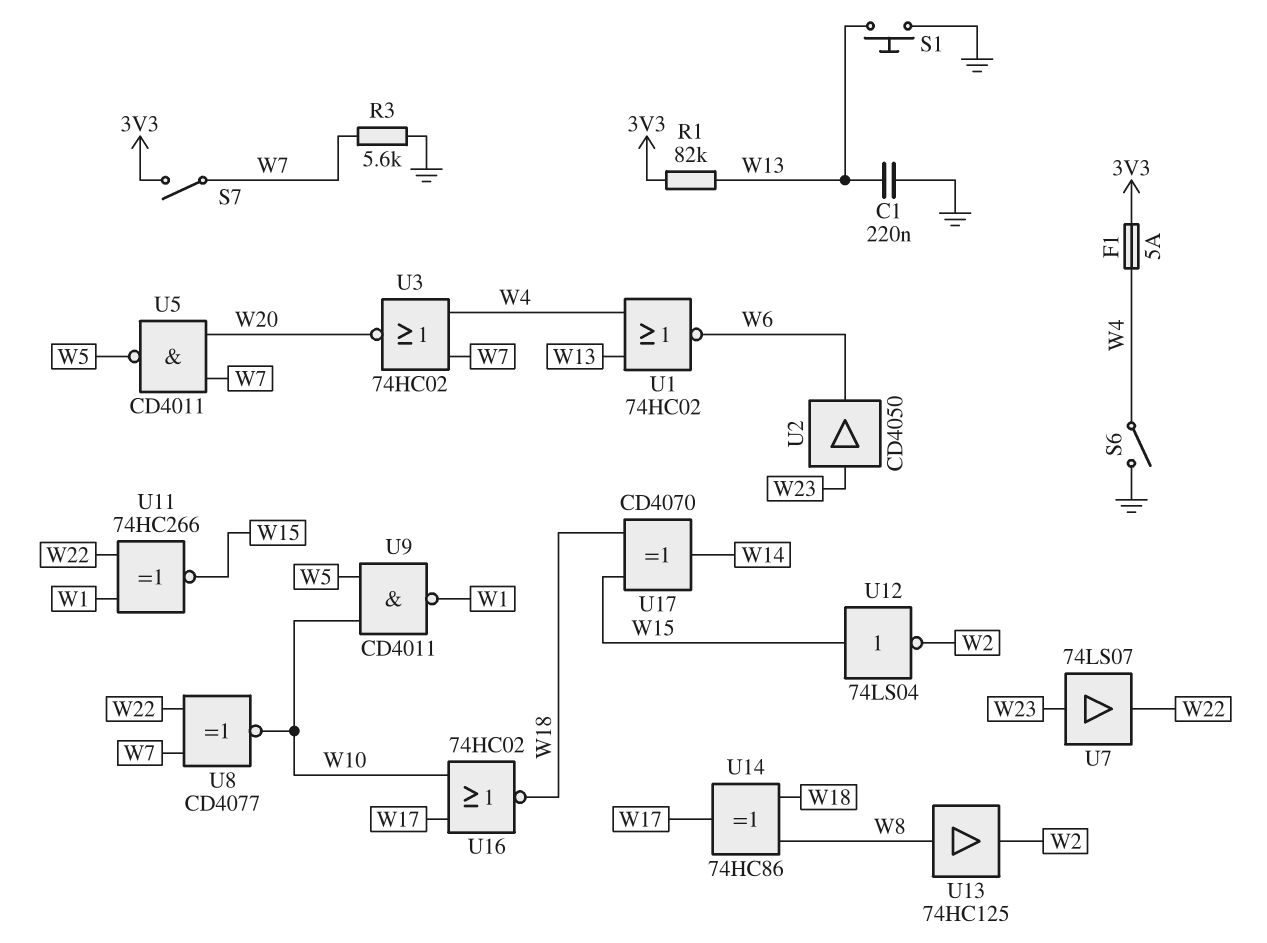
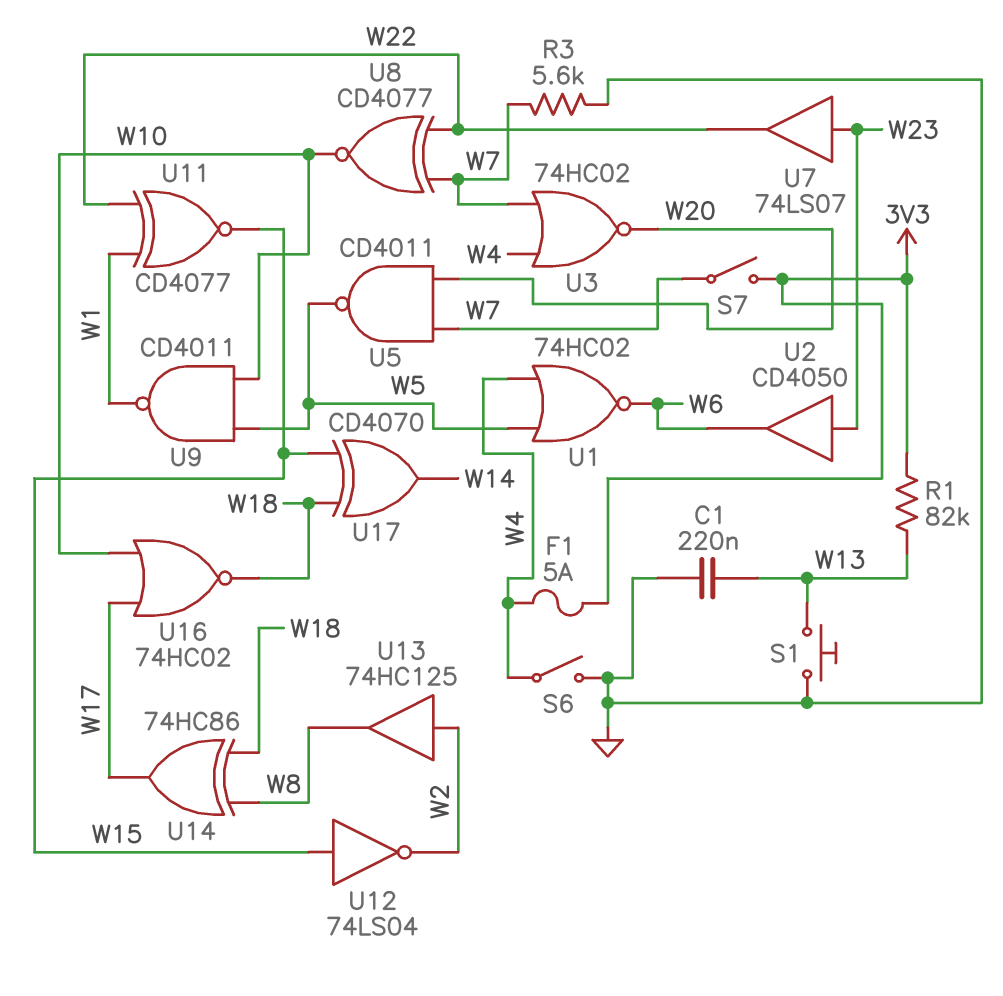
U1: NOR 74HC02 (in W4, in W13, out W6) -> NOR 74HC02 (in W4, in W5, out W6)
U11: XNOR 74HC266 (in W1, in W22, out W15) -> XNOR CD4077 (in W1, in W22, out W15)
U13: buffer 74HC125 (in W8, out W2) -> buffer 74HC125 (in W2, out W8)

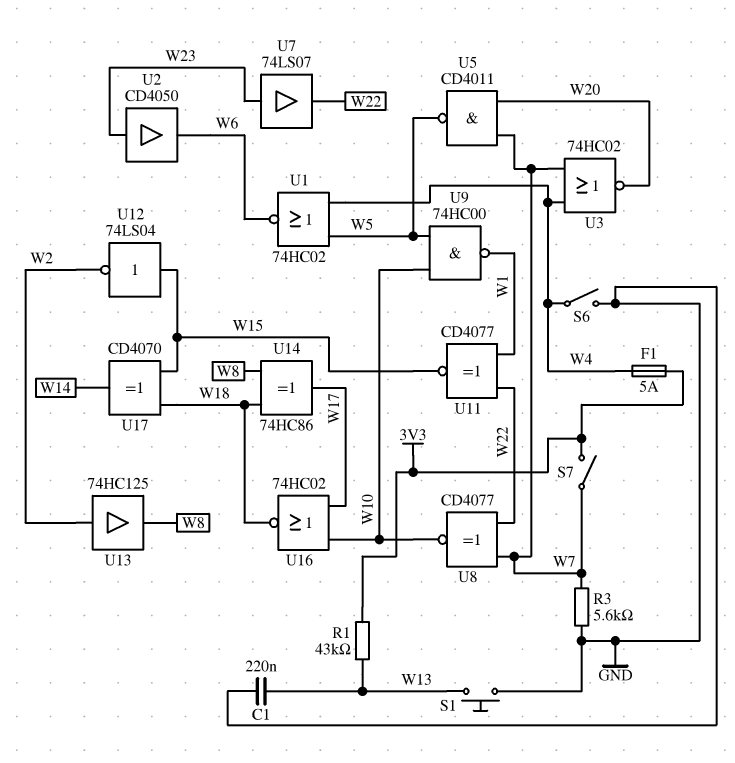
R1: 82k (3V3, W13) -> 43k (3V3, W13)
U9: NAND CD4011 (in W5, in W10, out W1) -> NAND 74HC00 (in W5, in W10, out W1)

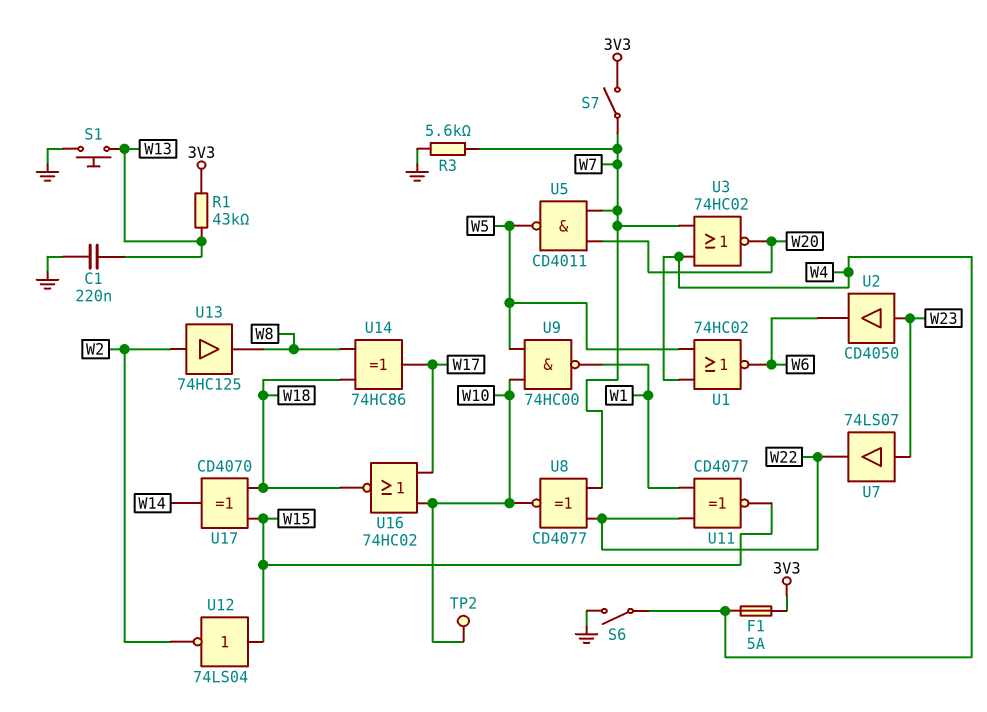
TP2: none -> test point (W10)

